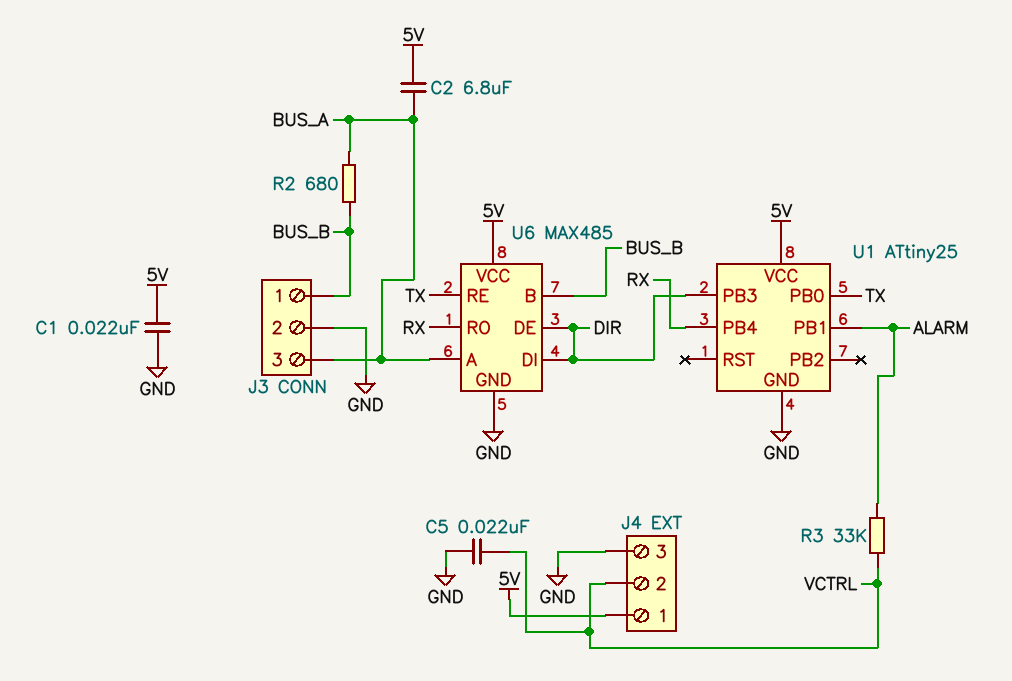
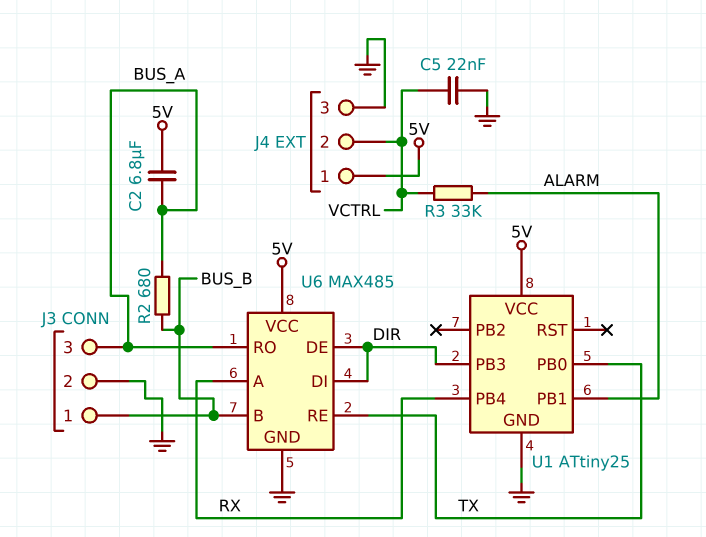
C1: 22nF (5V, GND) -> none
U6 pin A: BUS_A -> RX
U6 pin RO: RX -> BUS_A

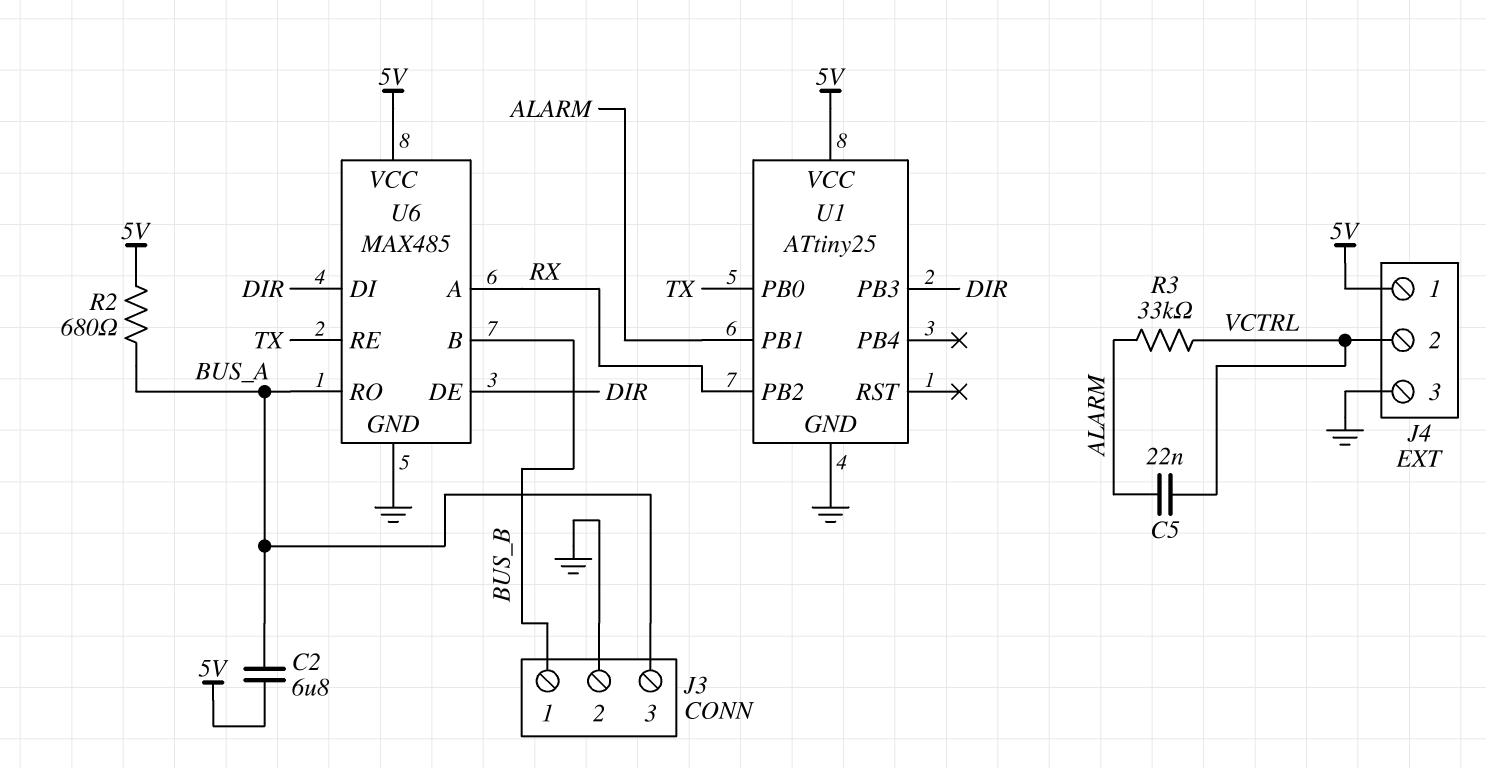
C5: 22nF (GND, VCTRL) -> 22nF (ALARM, VCTRL)
R2: 680 (BUS_A, BUS_B) -> 680 (5V, BUS_A)
U1 pin PB2: none -> RX
U1 pin PB4: RX -> none

